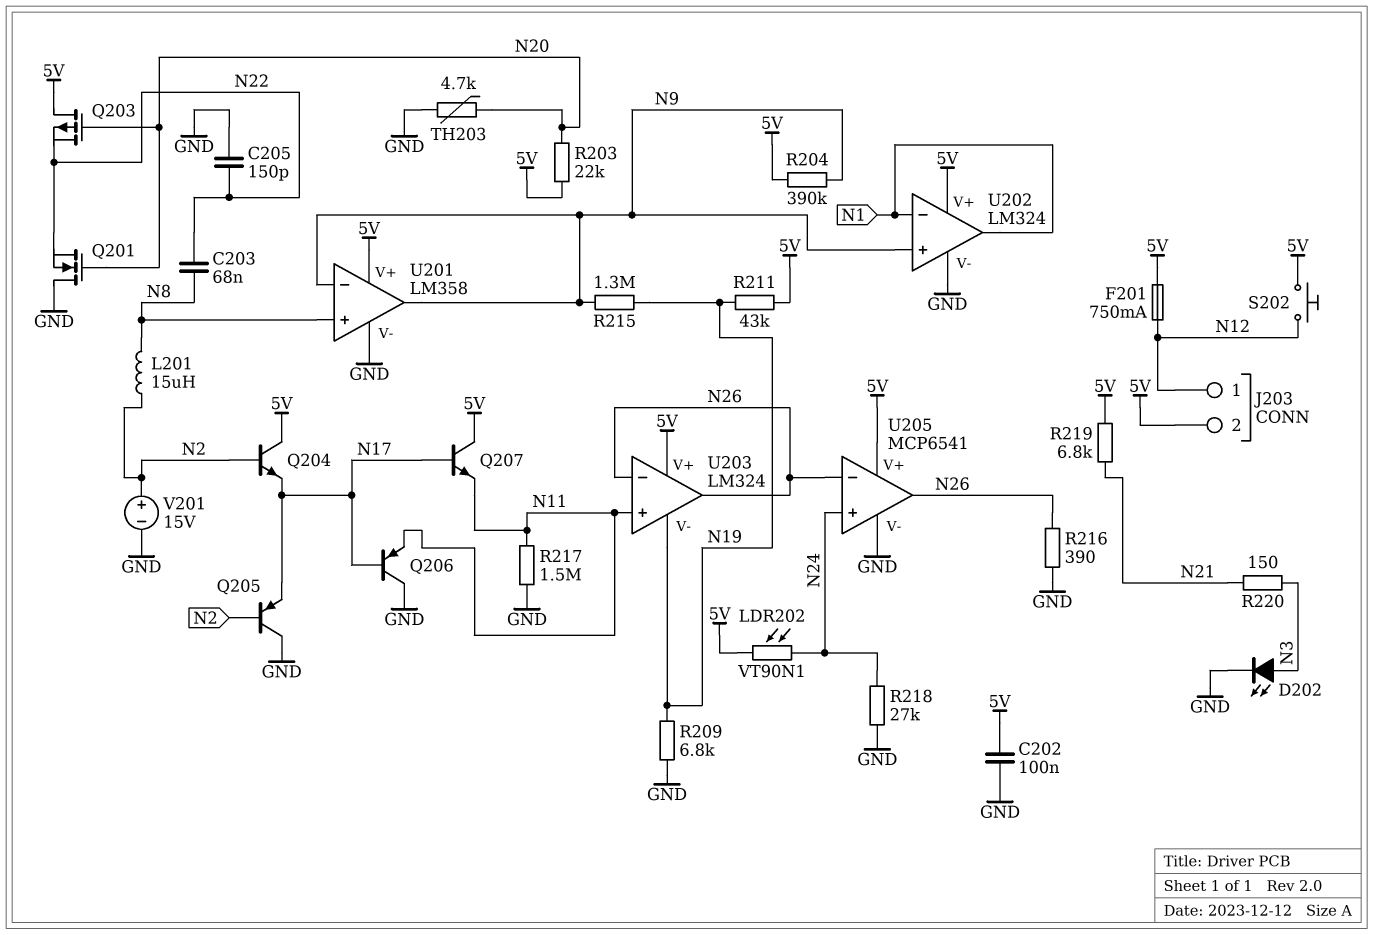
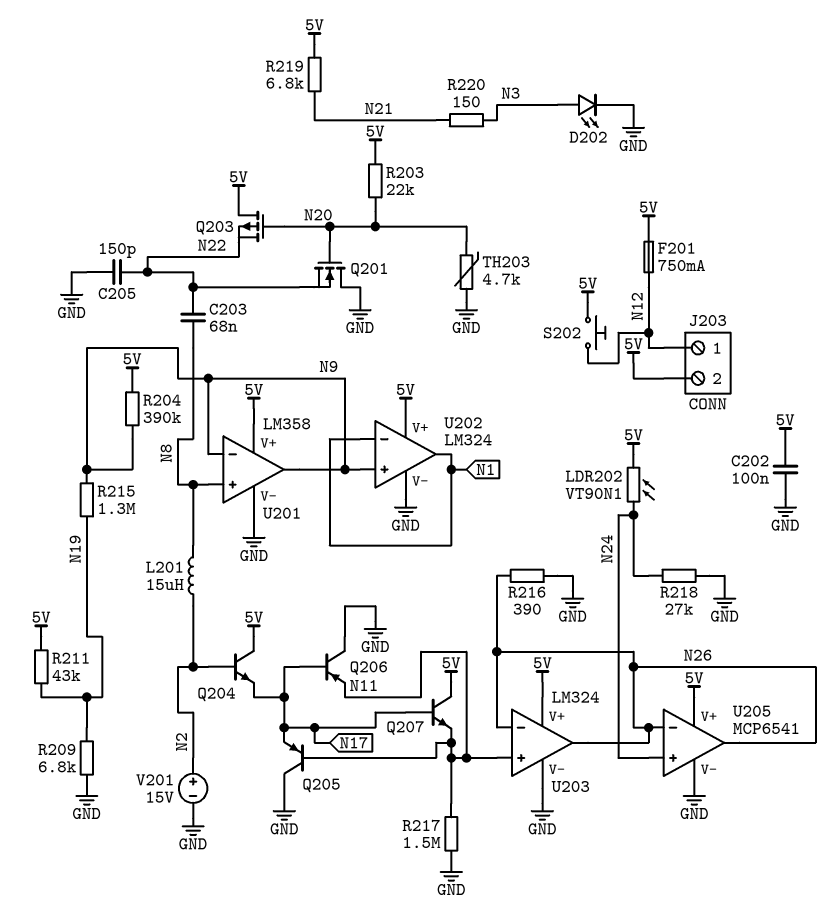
Q205: PNP (B N2, C GND, E N17) -> PNP (B N11, C GND, E N17)
U203 pin V-: N19 -> GND

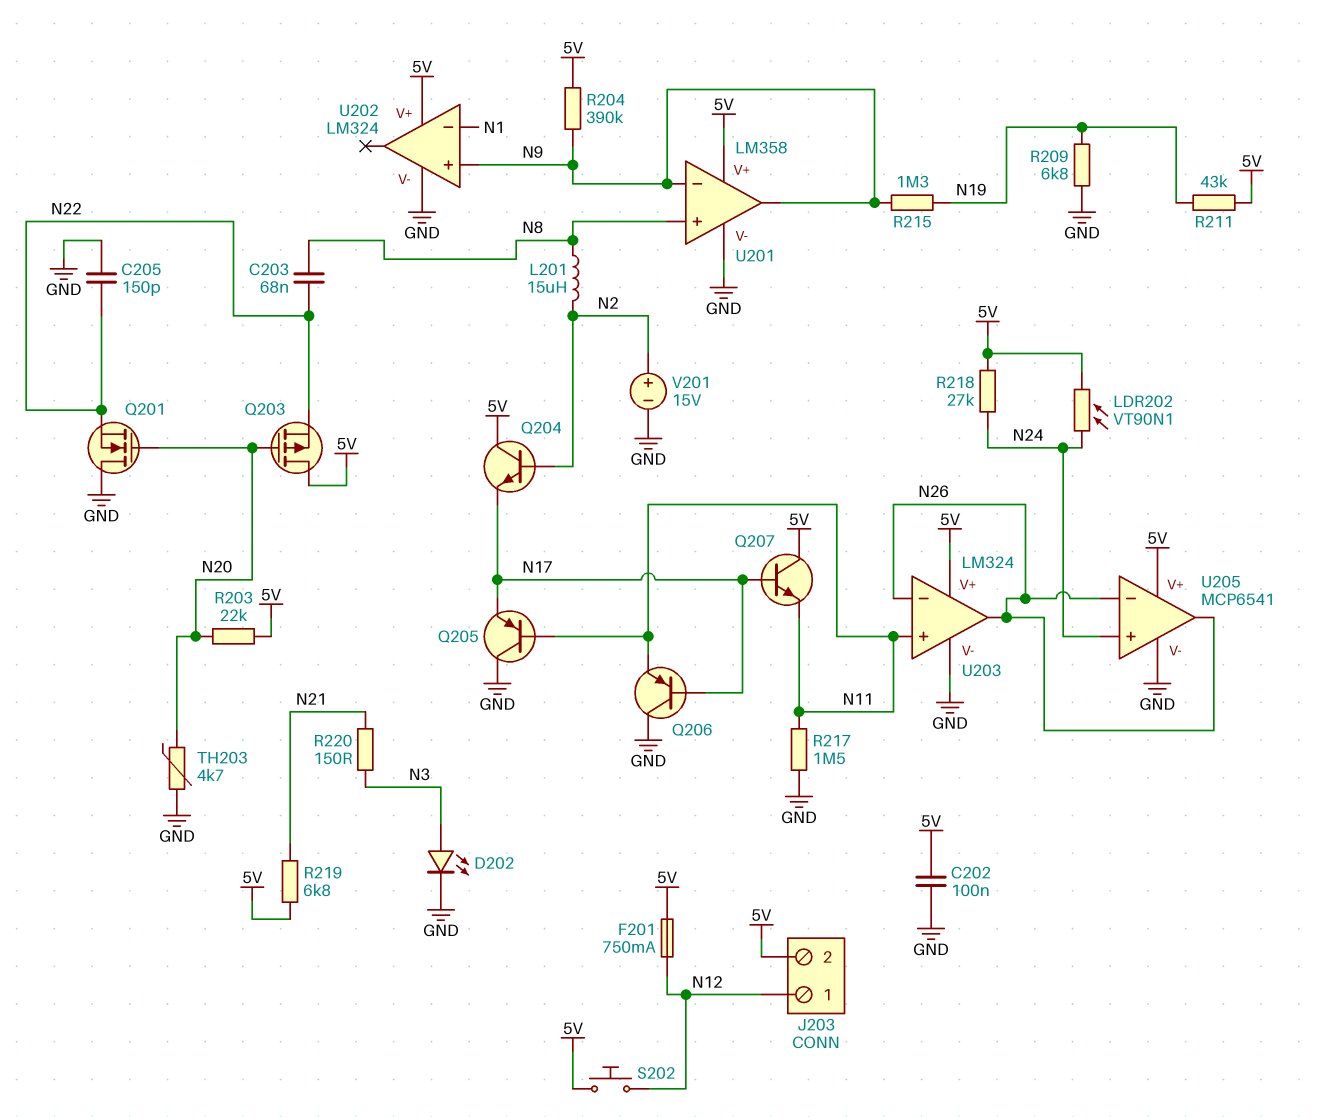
R216: 390 (GND, N26) -> none
R218: 27k (GND, N24) -> 27k (5V, N24)
U202 pin out: N1 -> none

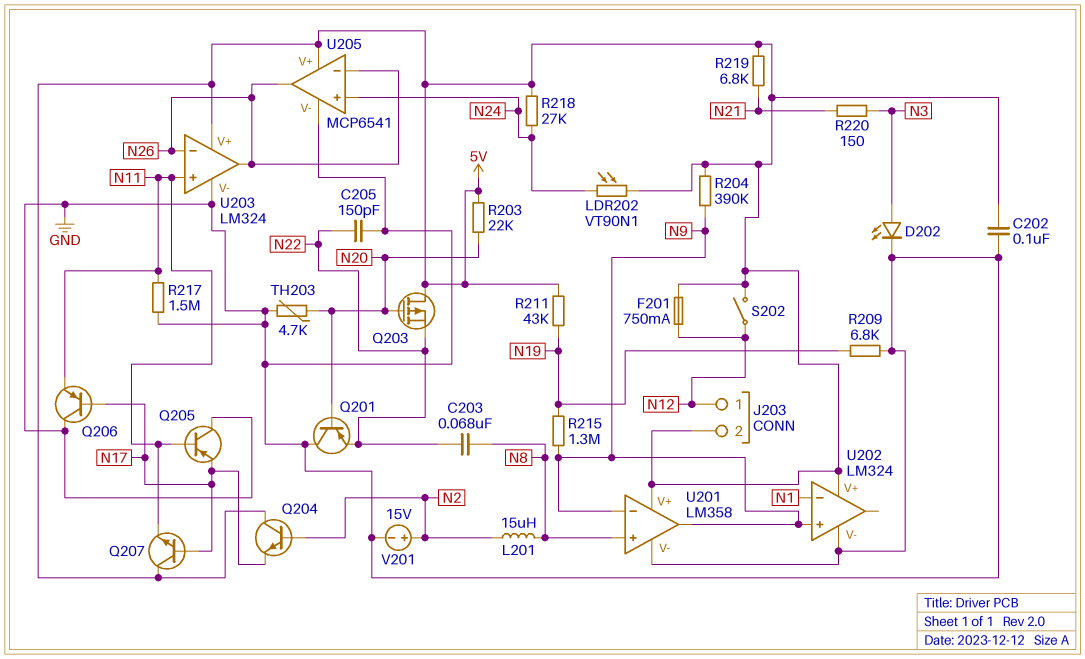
Q201: NMOS (G N20, D GND, S N22) -> PNP (B N20, C GND, E N22)
S202: button (5V, N12) -> switch (5V, N12)

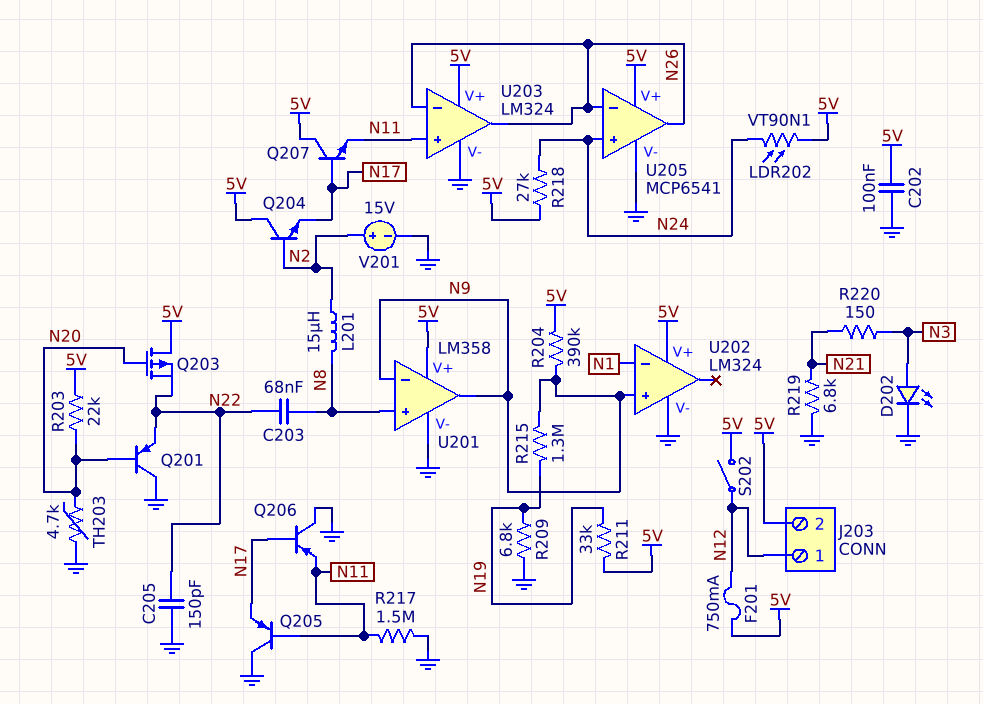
R211: 43k (5V, N19) -> 33k (5V, N19)
R219: 6.8k (5V, N21) -> 6.8k (GND, N21)

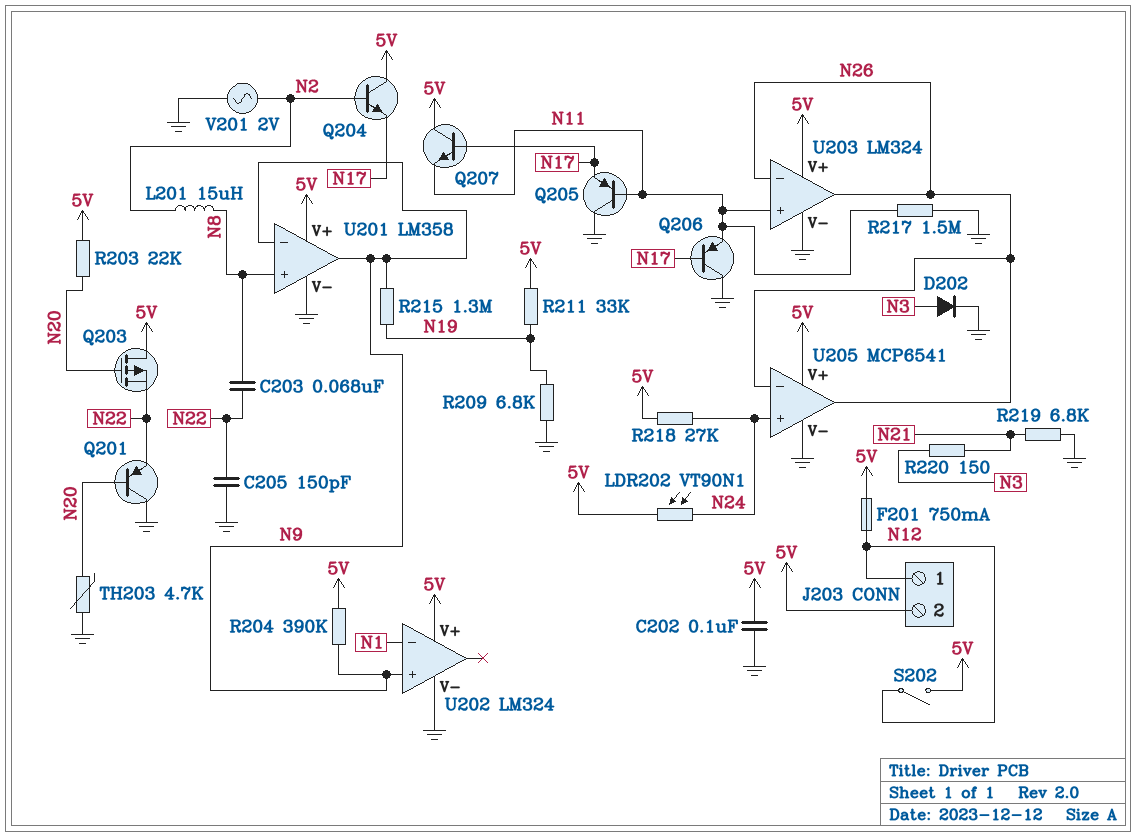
D202: LED (A N3, K GND) -> diode (A N3, K GND)
V201: 15V (plus N2, minus GND) -> AC 2V (GND, N2)

